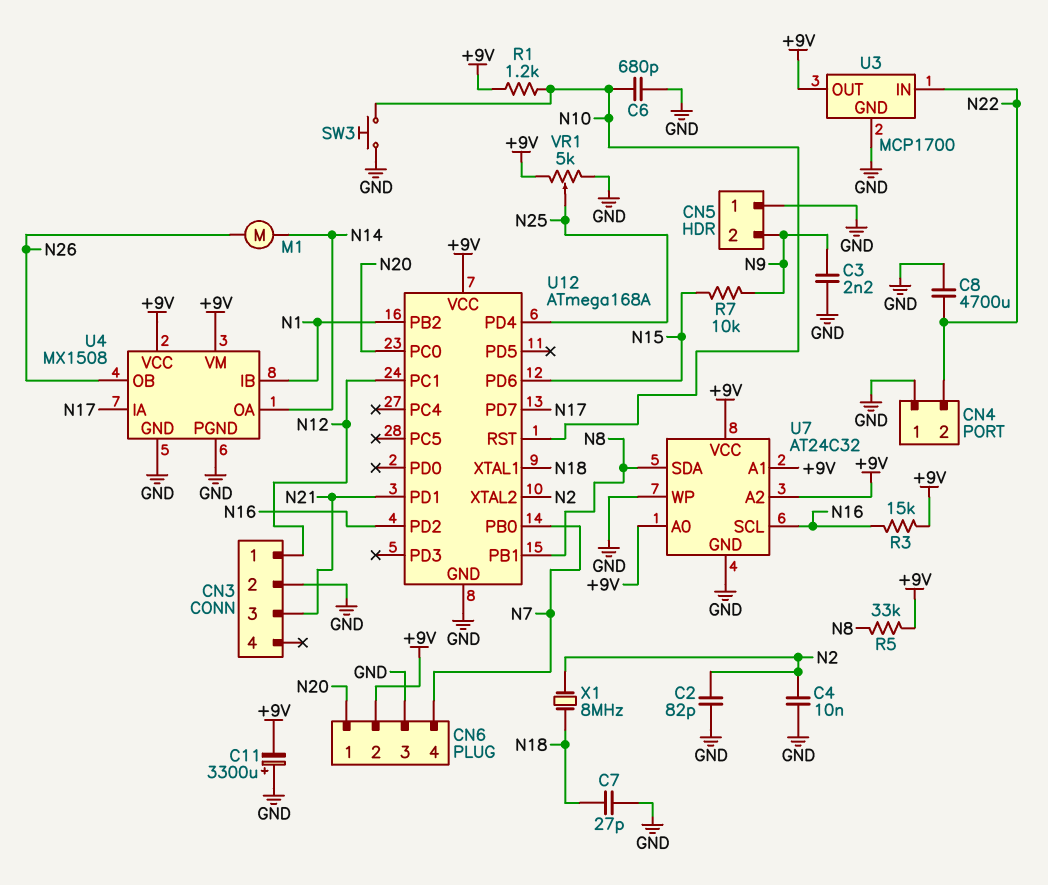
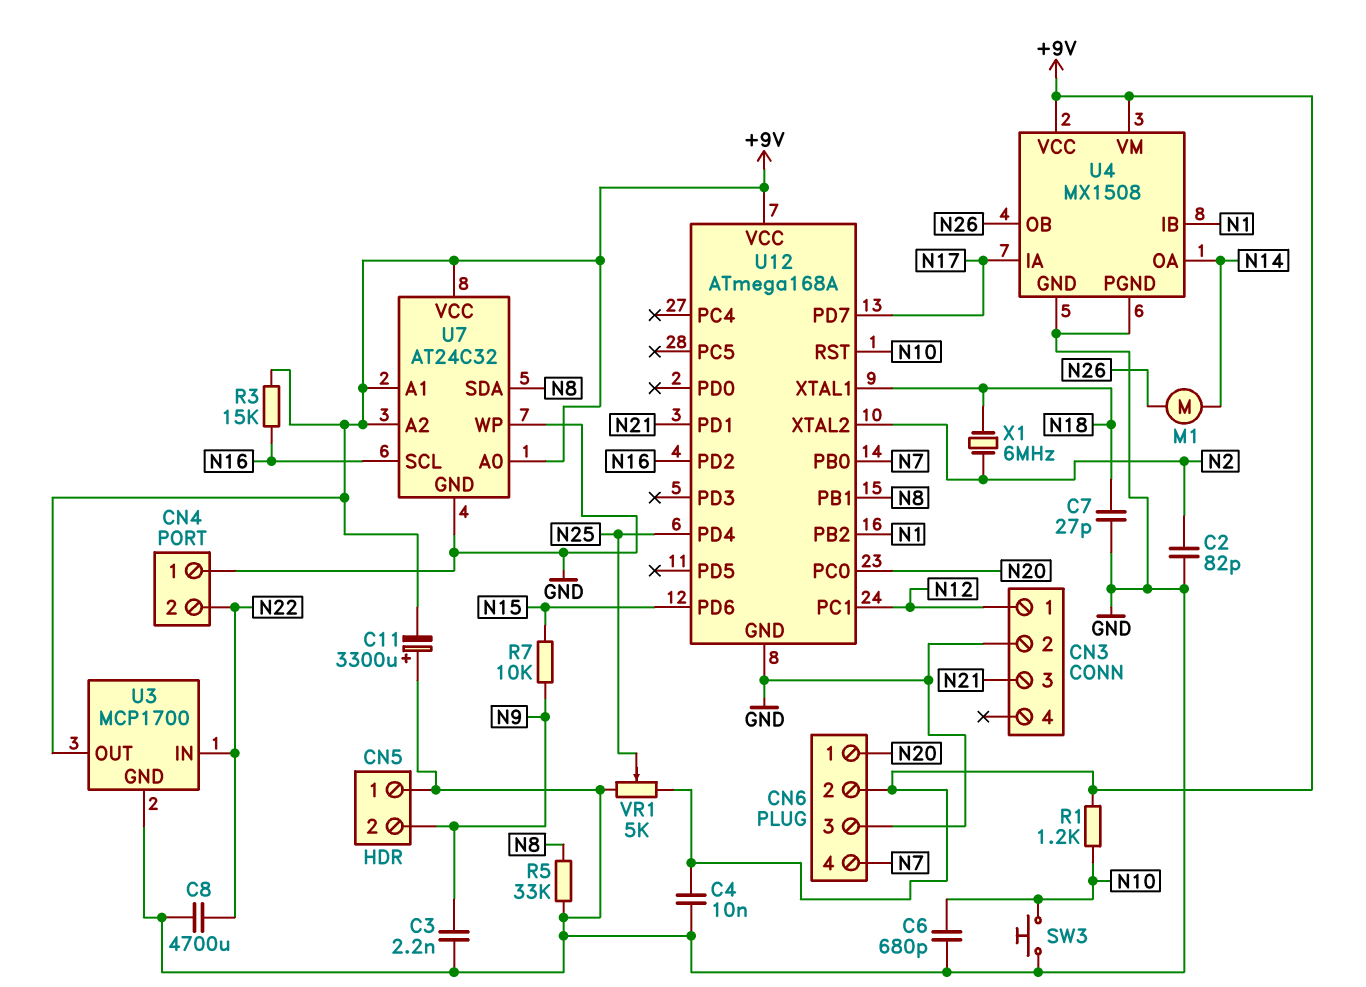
C4: 10nF (GND, N2) -> 10nF (+9V, GND)
R5: 33k (+9V, N8) -> 33k (GND, N8)
X1: 8MHz (N2, N18) -> 6MHz (N2, N18)

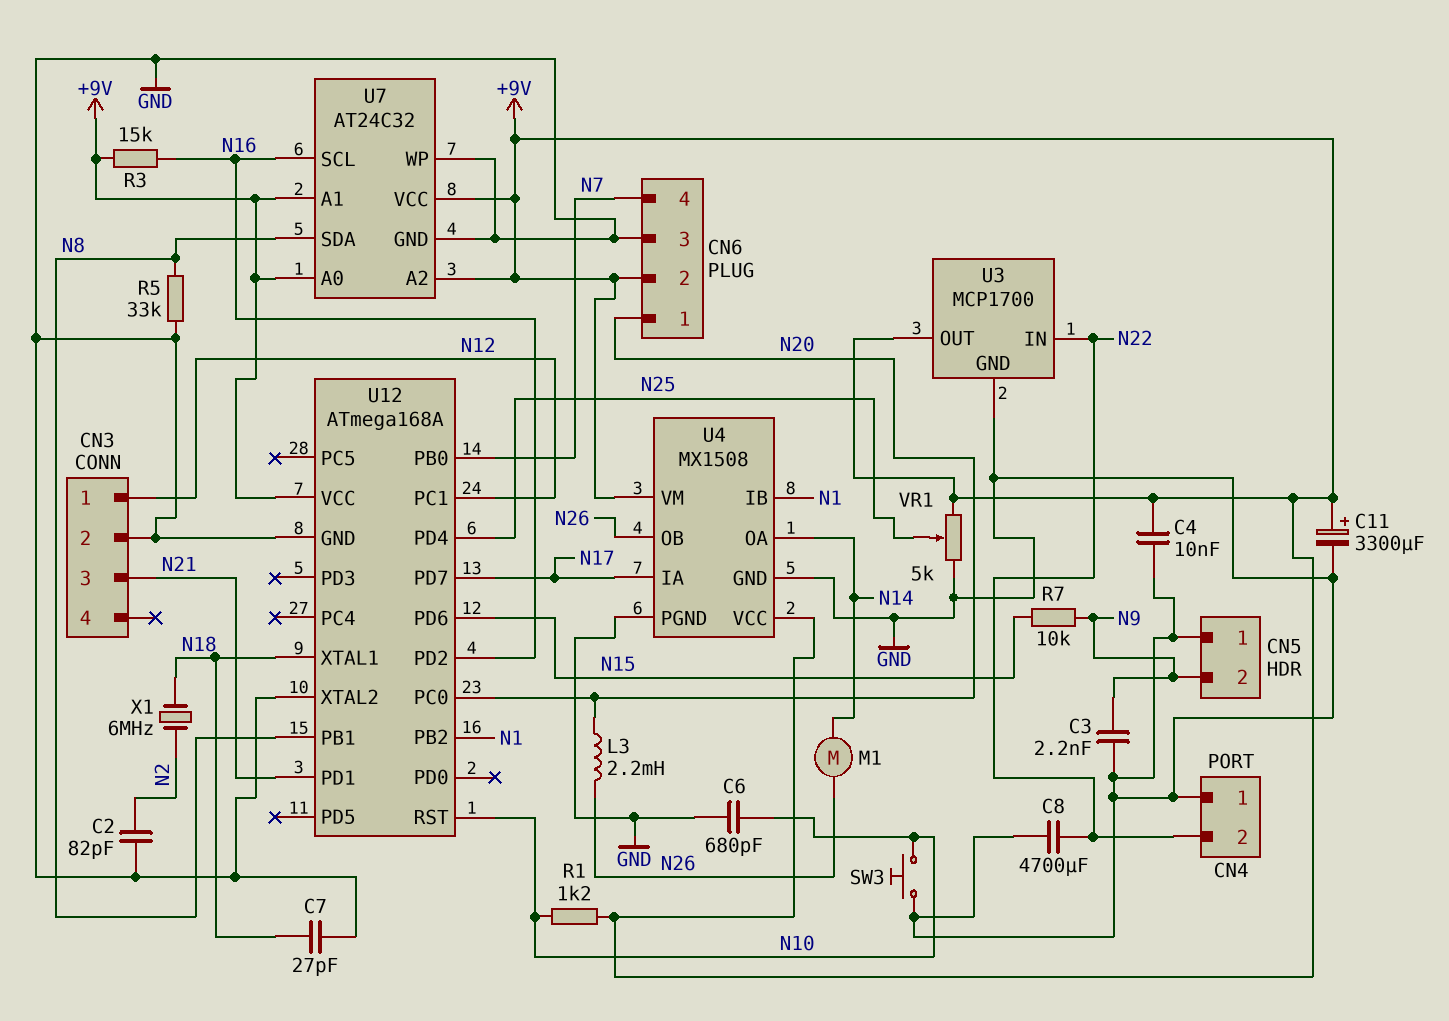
C11: 3300uF (plus GND, minus +9V) -> 3300uF (plus +9V, minus GND)
L3: none -> 2.2mH (N20, N26)
U12 pin XTAL2: N2 -> GND

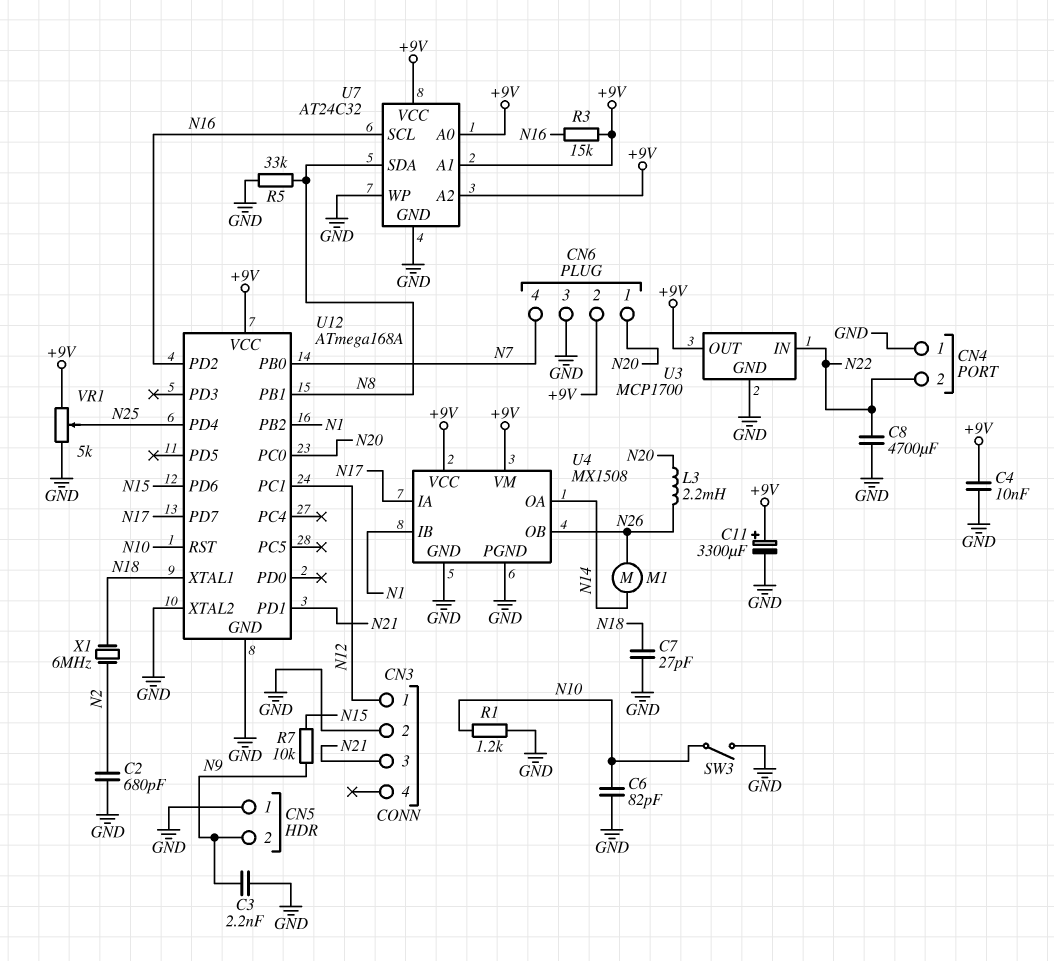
C2: 82pF (GND, N2) -> 680pF (GND, N2)
C6: 680pF (GND, N10) -> 82pF (GND, N10)
R1: 1.2k (+9V, N10) -> 1.2k (GND, N10)
SW3: button (GND, N10) -> switch (GND, N10)

